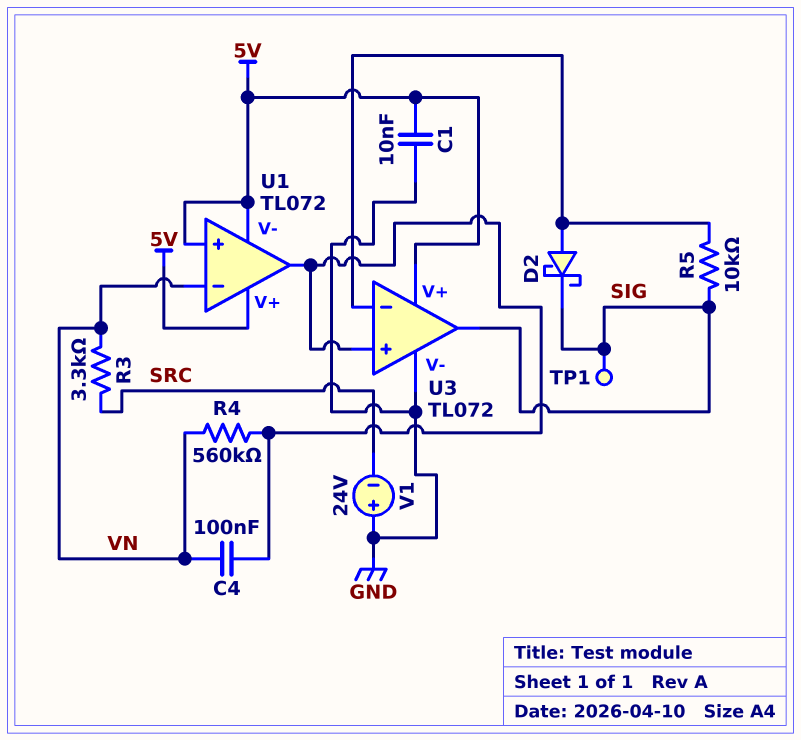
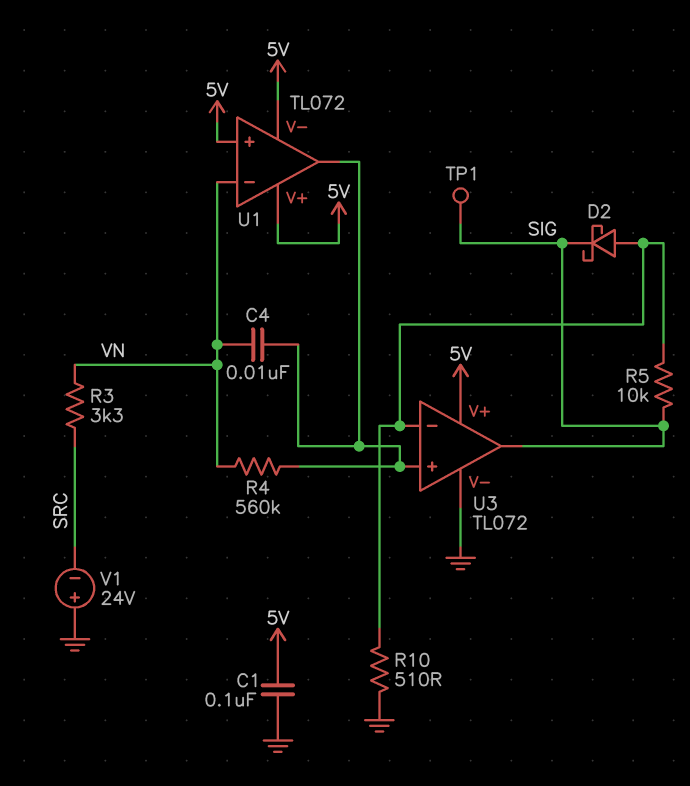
C1: 10nF (5V, GND) -> 100nF (5V, GND)
C4: 100nF (U1/out, VN) -> 10nF (U1/out, VN)
R10: none -> 510 (GND, U3/in-)

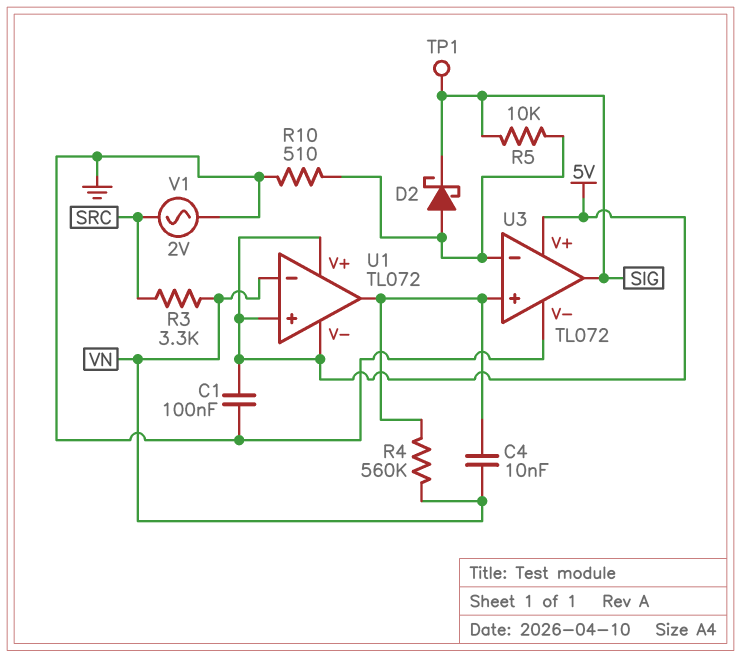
V1: 24V (plus GND, minus SRC) -> AC 2V (GND, SRC)

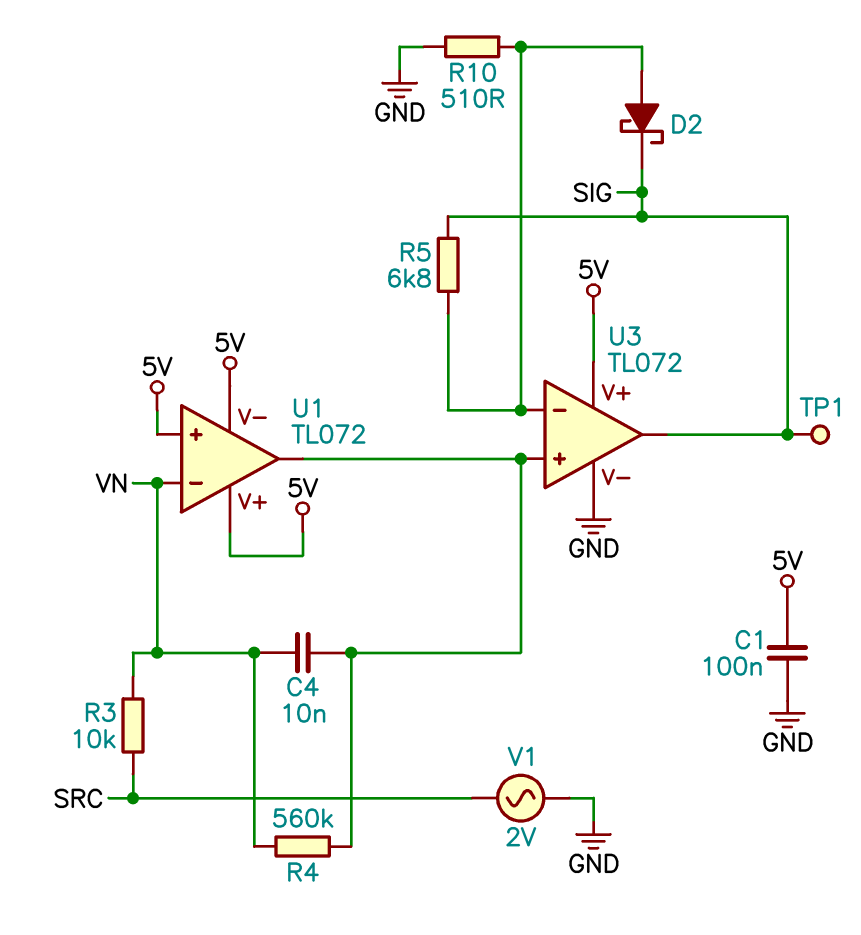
R3: 3.3k (SRC, VN) -> 10k (SRC, VN)
R5: 10k (SIG, U3/in-) -> 6.8k (SIG, U3/in-)

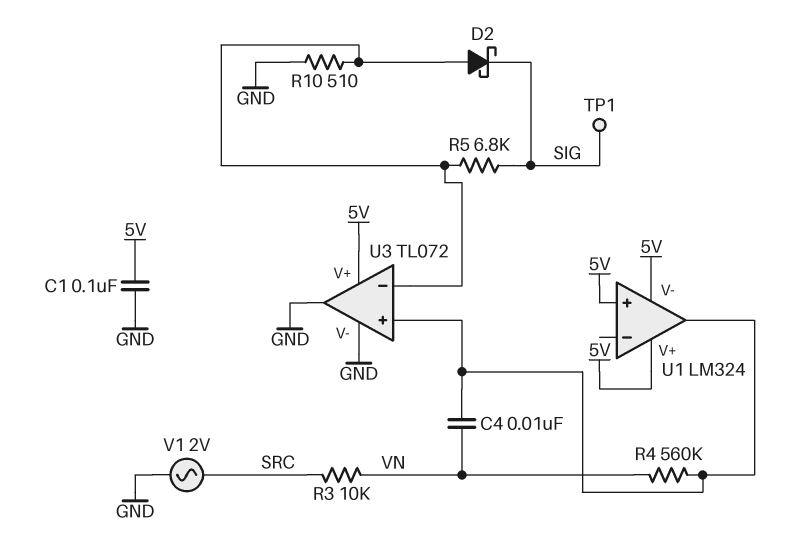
U1: TL072 -> LM324
U1 pin in-: VN -> none
U3 pin out: SIG -> GND

